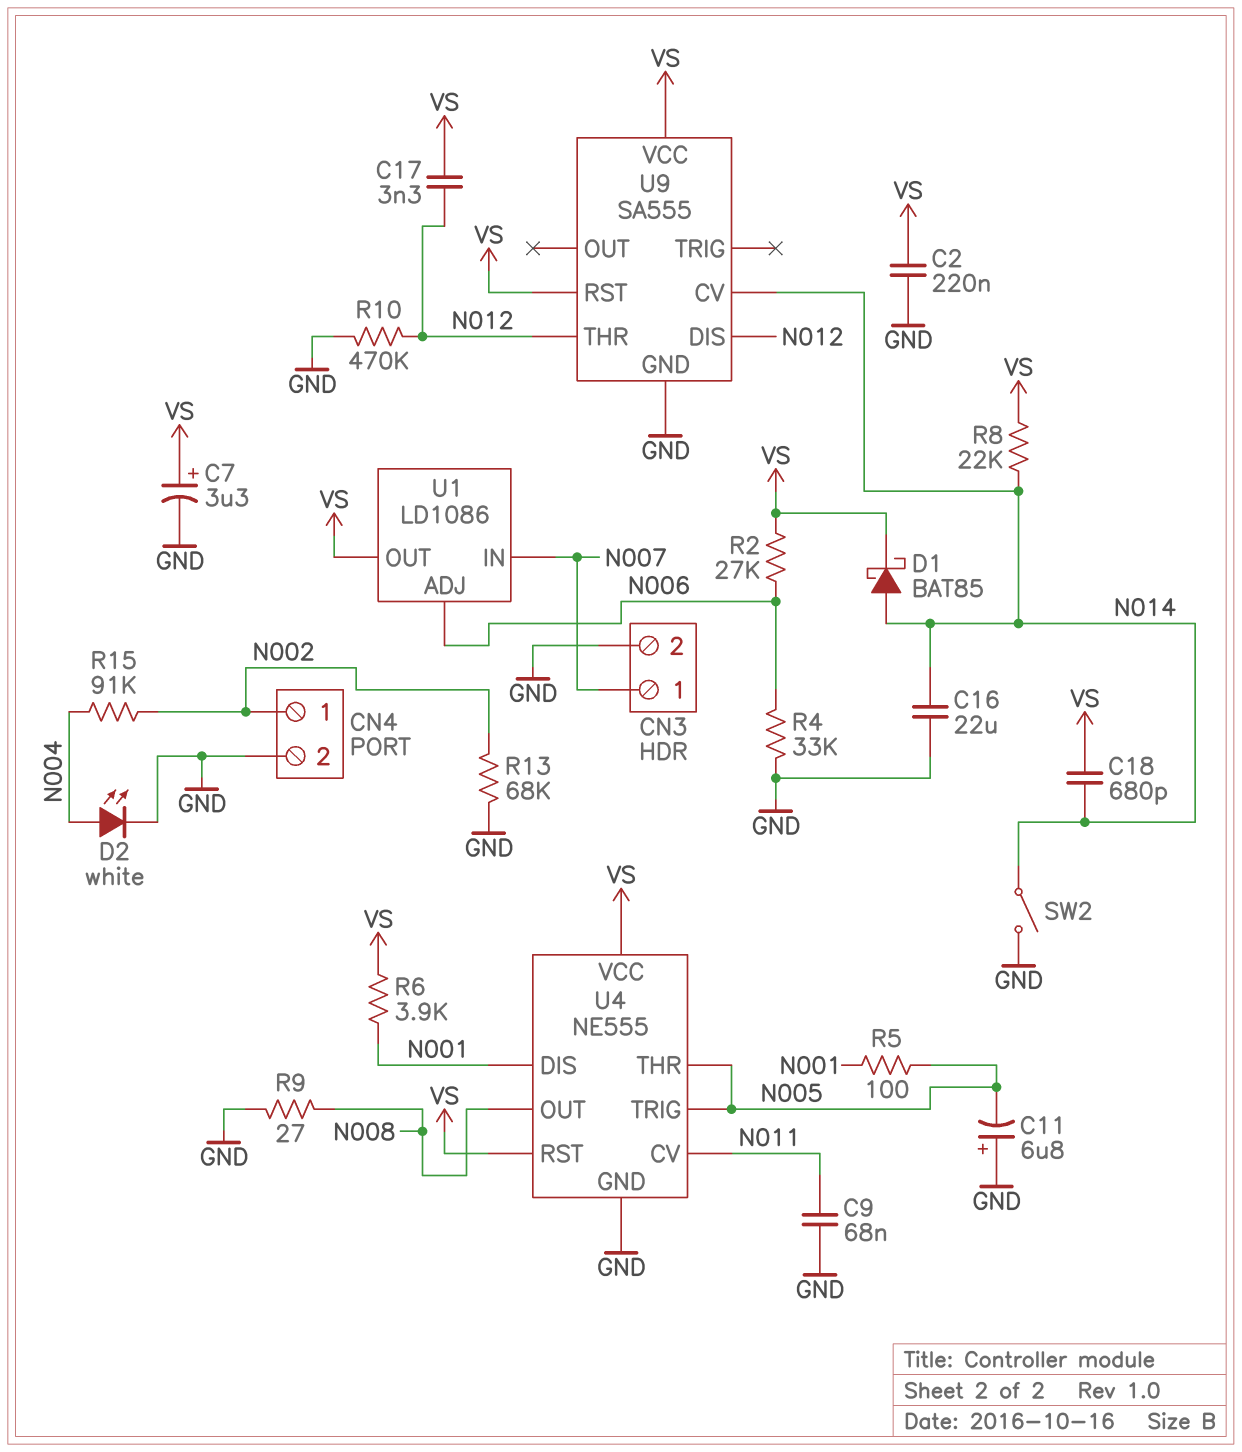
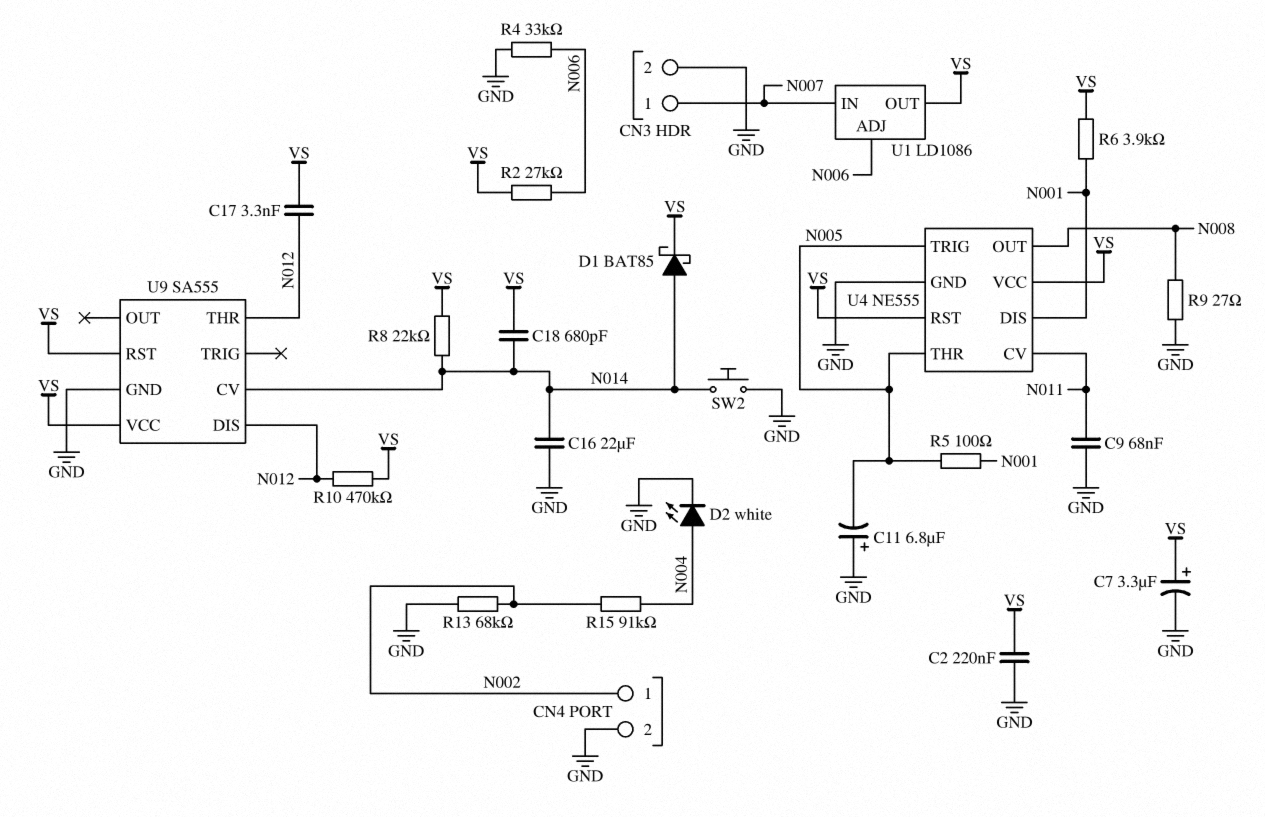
R10: 470k (GND, N012) -> 470k (N012, VS)
SW2: switch (GND, N014) -> button (GND, N014)

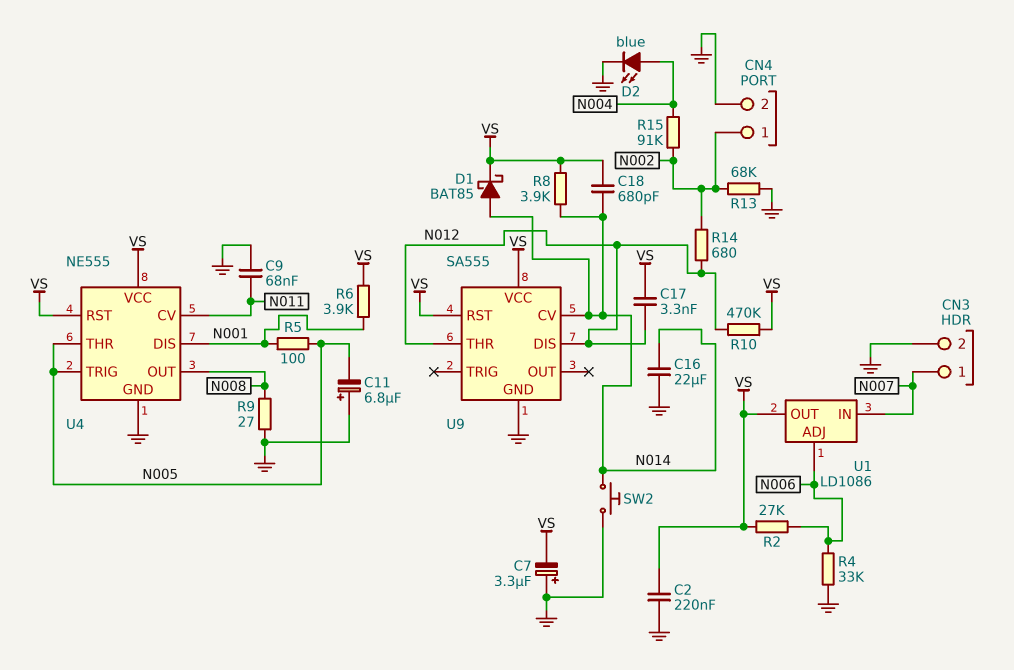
C7: 3.3uF (plus VS, minus GND) -> 3.3uF (plus GND, minus VS)
D2: LED white (A N004, K GND) -> LED blue (A N004, K GND)
R8: 22k (N014, VS) -> 3.9k (N014, VS)
R14: none -> 680 (N002, N012)

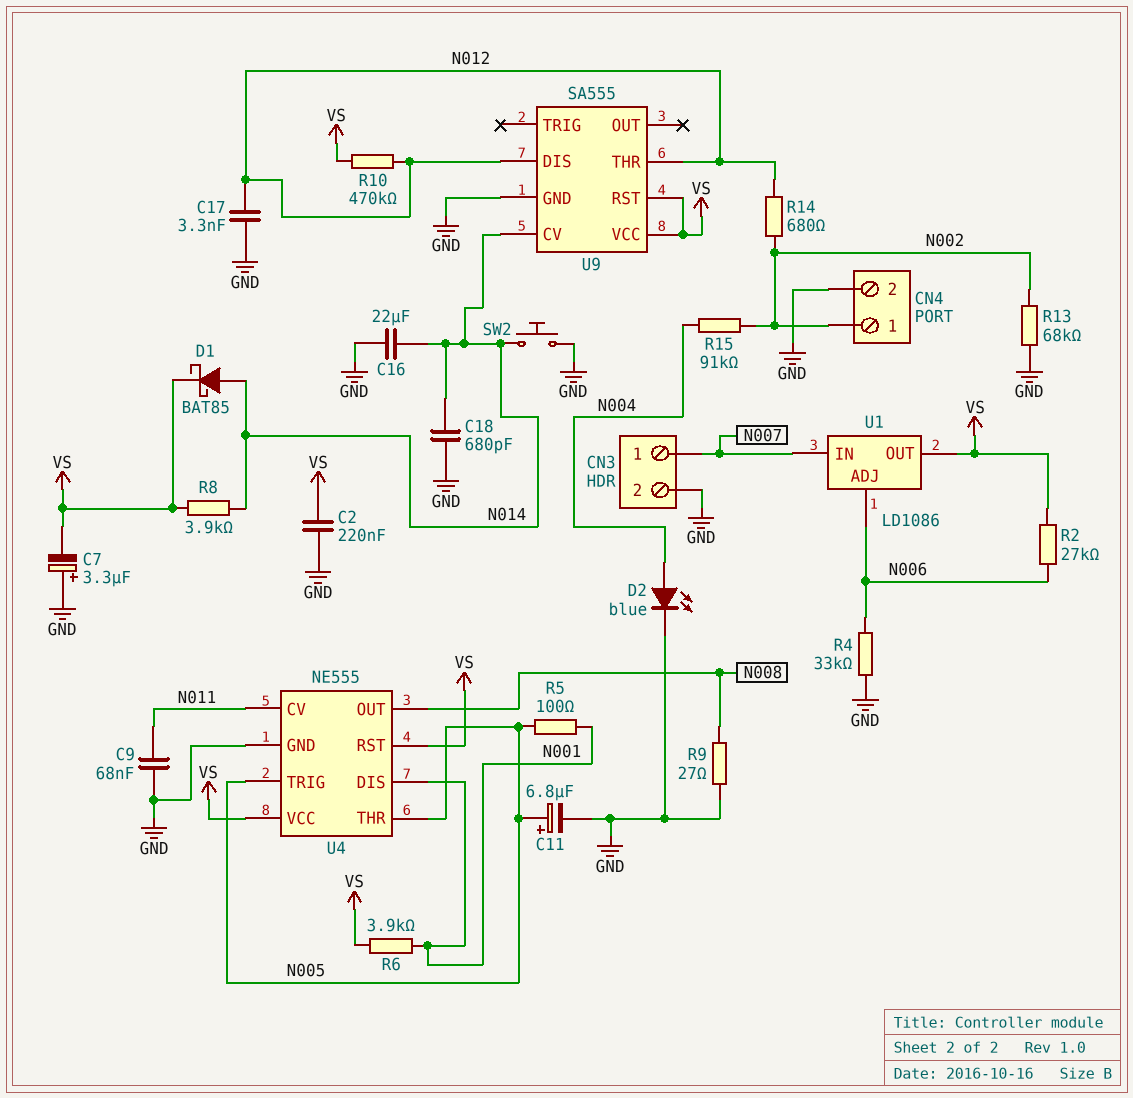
C11: 6.8uF (plus GND, minus N005) -> 6.8uF (plus N005, minus GND)
C17: 3.3nF (N012, VS) -> 3.3nF (GND, N012)
C18: 680pF (N014, VS) -> 680pF (GND, N014)

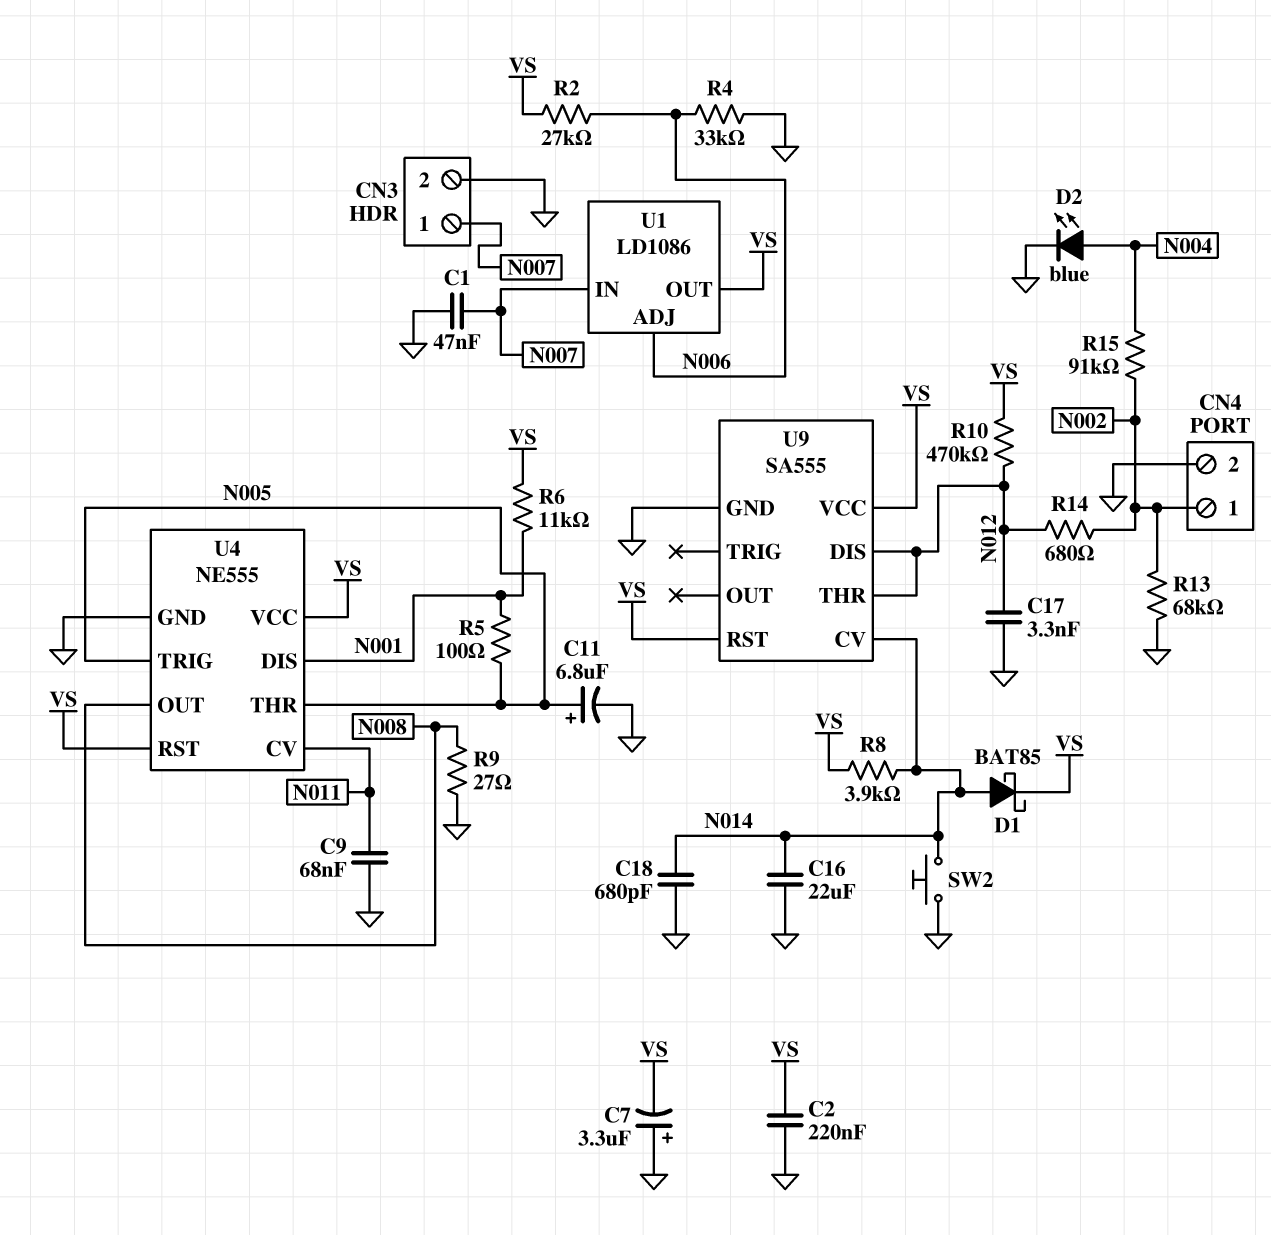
C1: none -> 47nF (GND, N007)
R6: 3.9k (N001, VS) -> 11k (N001, VS)

